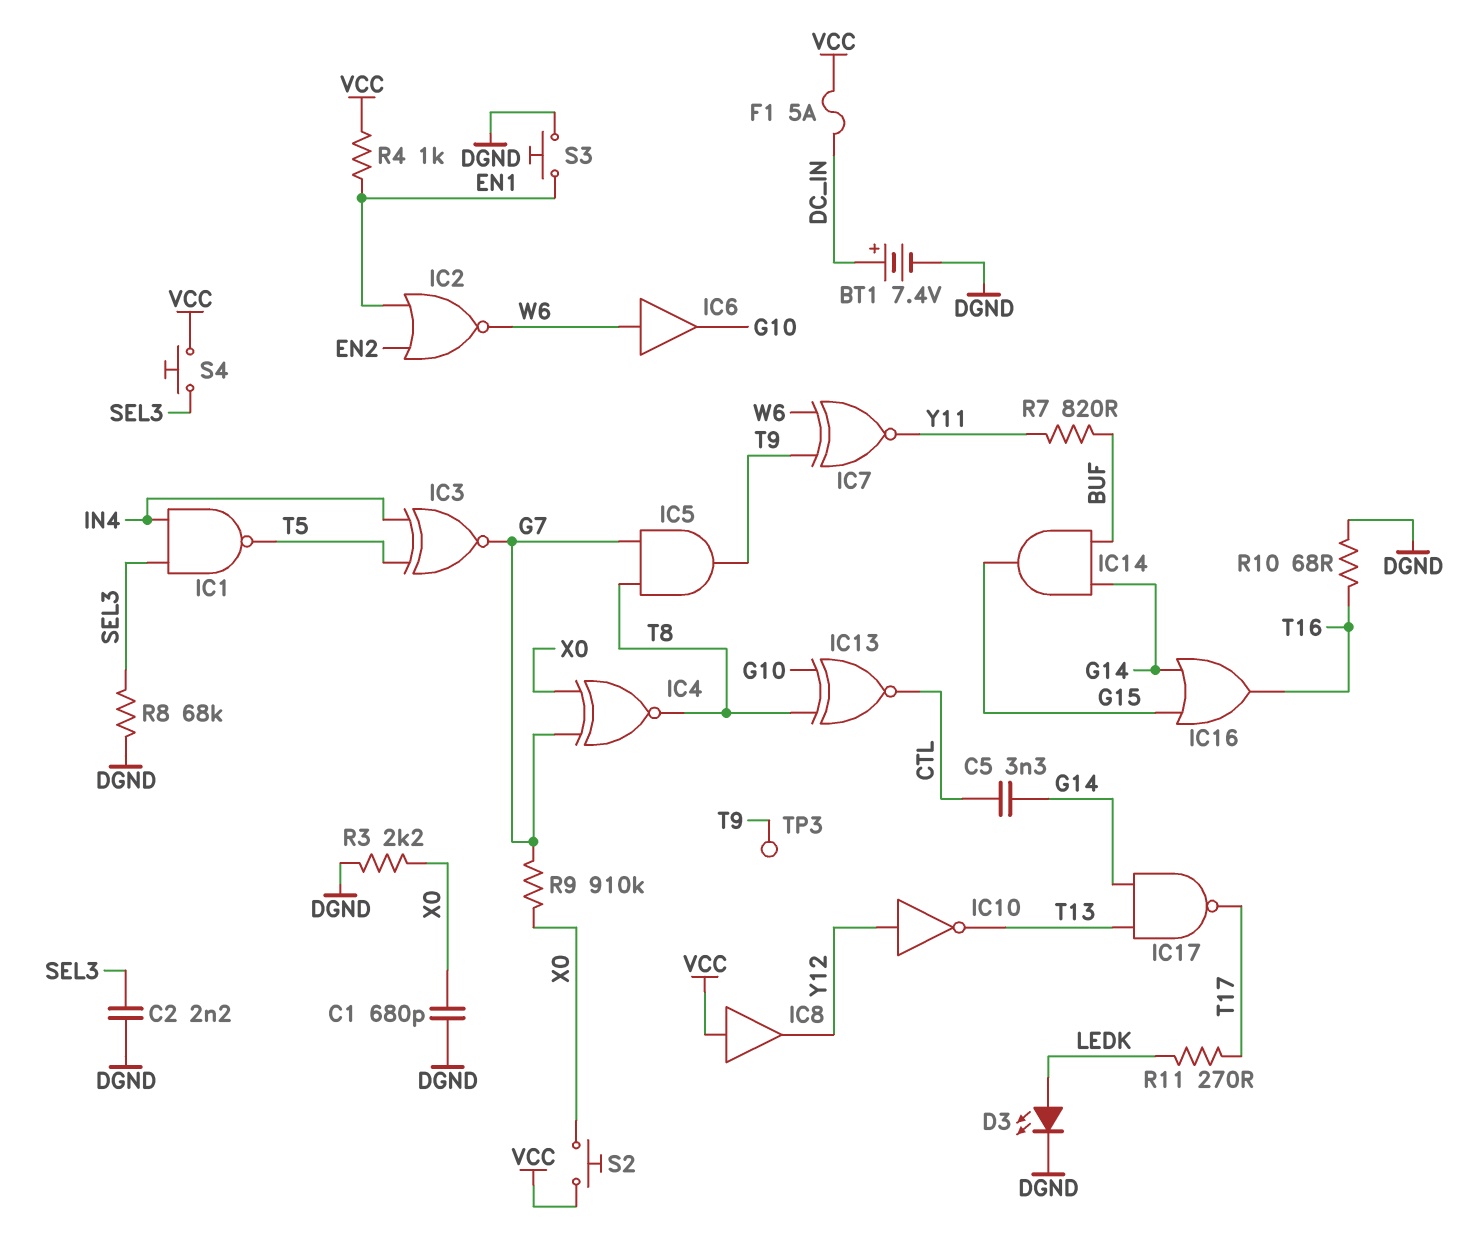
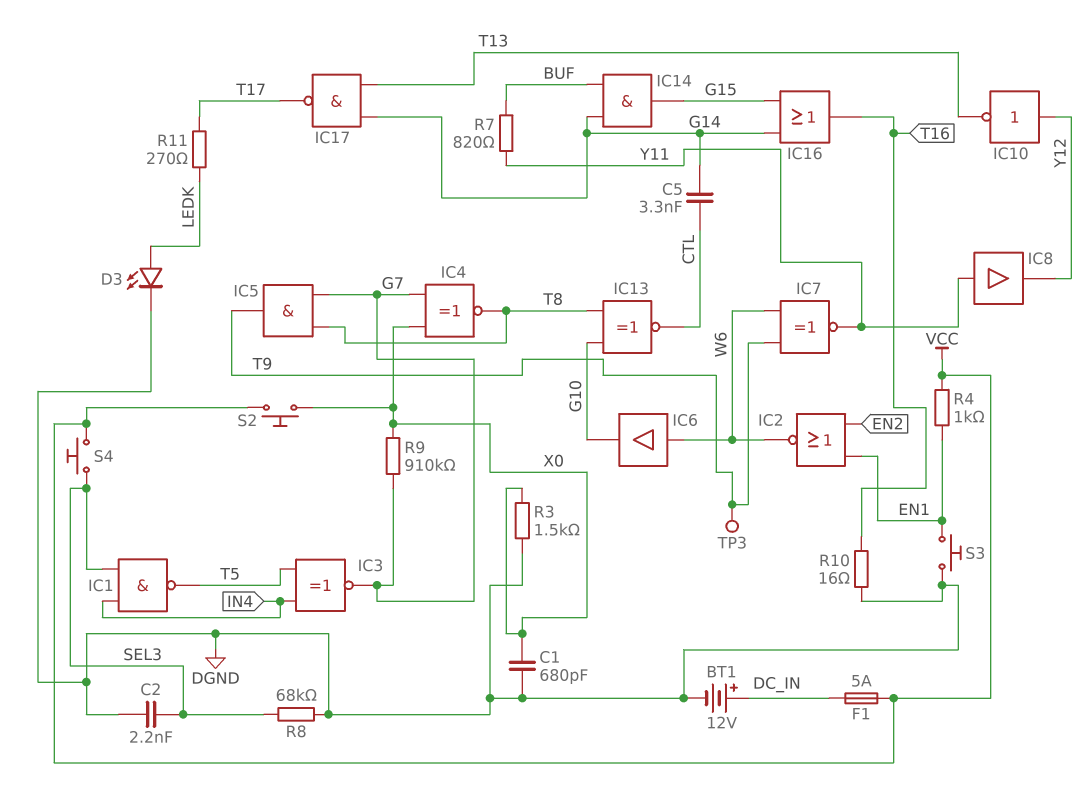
BT1: 7.4V (plus DC_IN, minus DGND) -> 12V (plus DC_IN, minus DGND)
IC8: buffer (in VCC, out Y12) -> buffer (in Y11, out Y12)
R3: 2.2k (DGND, X0) -> 1.5k (DGND, X0)
R10: 68 (DGND, T16) -> 16 (DGND, T16)

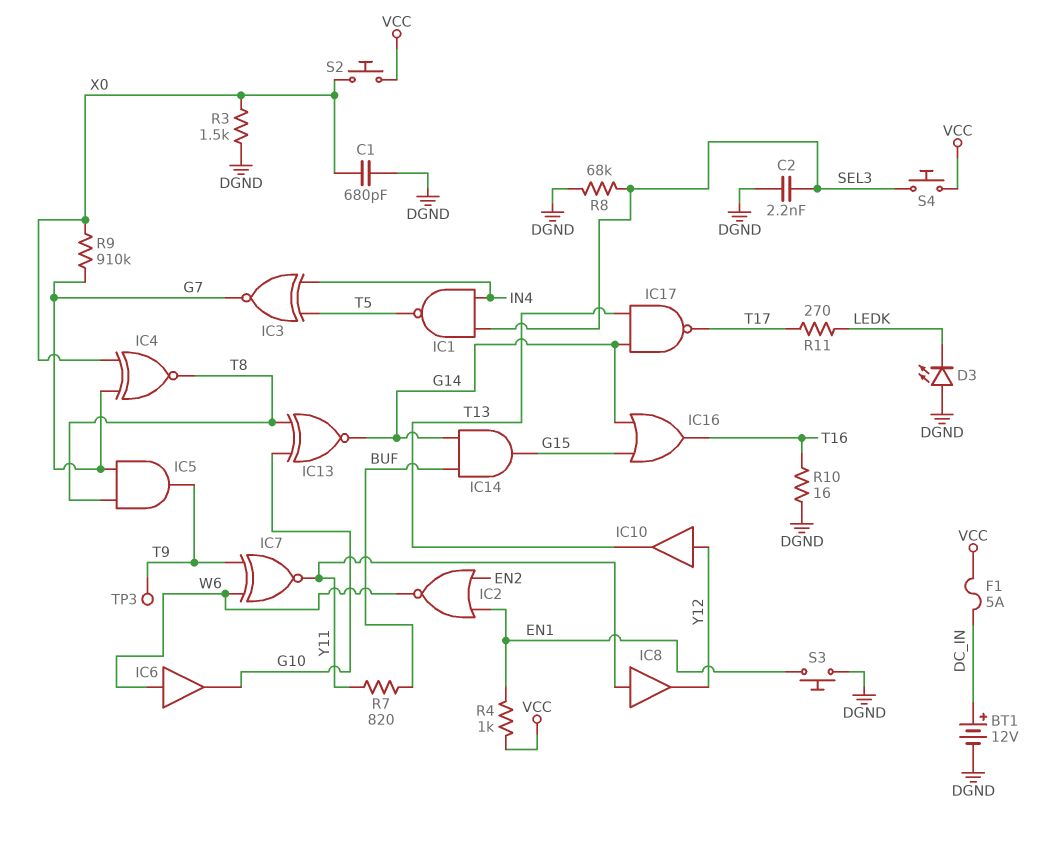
C5: 3.3nF (CTL, G14) -> none
D3: LED (A LEDK, K DGND) -> LED (A DGND, K LEDK)
IC10: NOT (in Y12, out T13) -> buffer (in Y12, out T13)
IC13: XNOR (in G10, in T8, out CTL) -> XNOR (in G10, in T8, out G14)

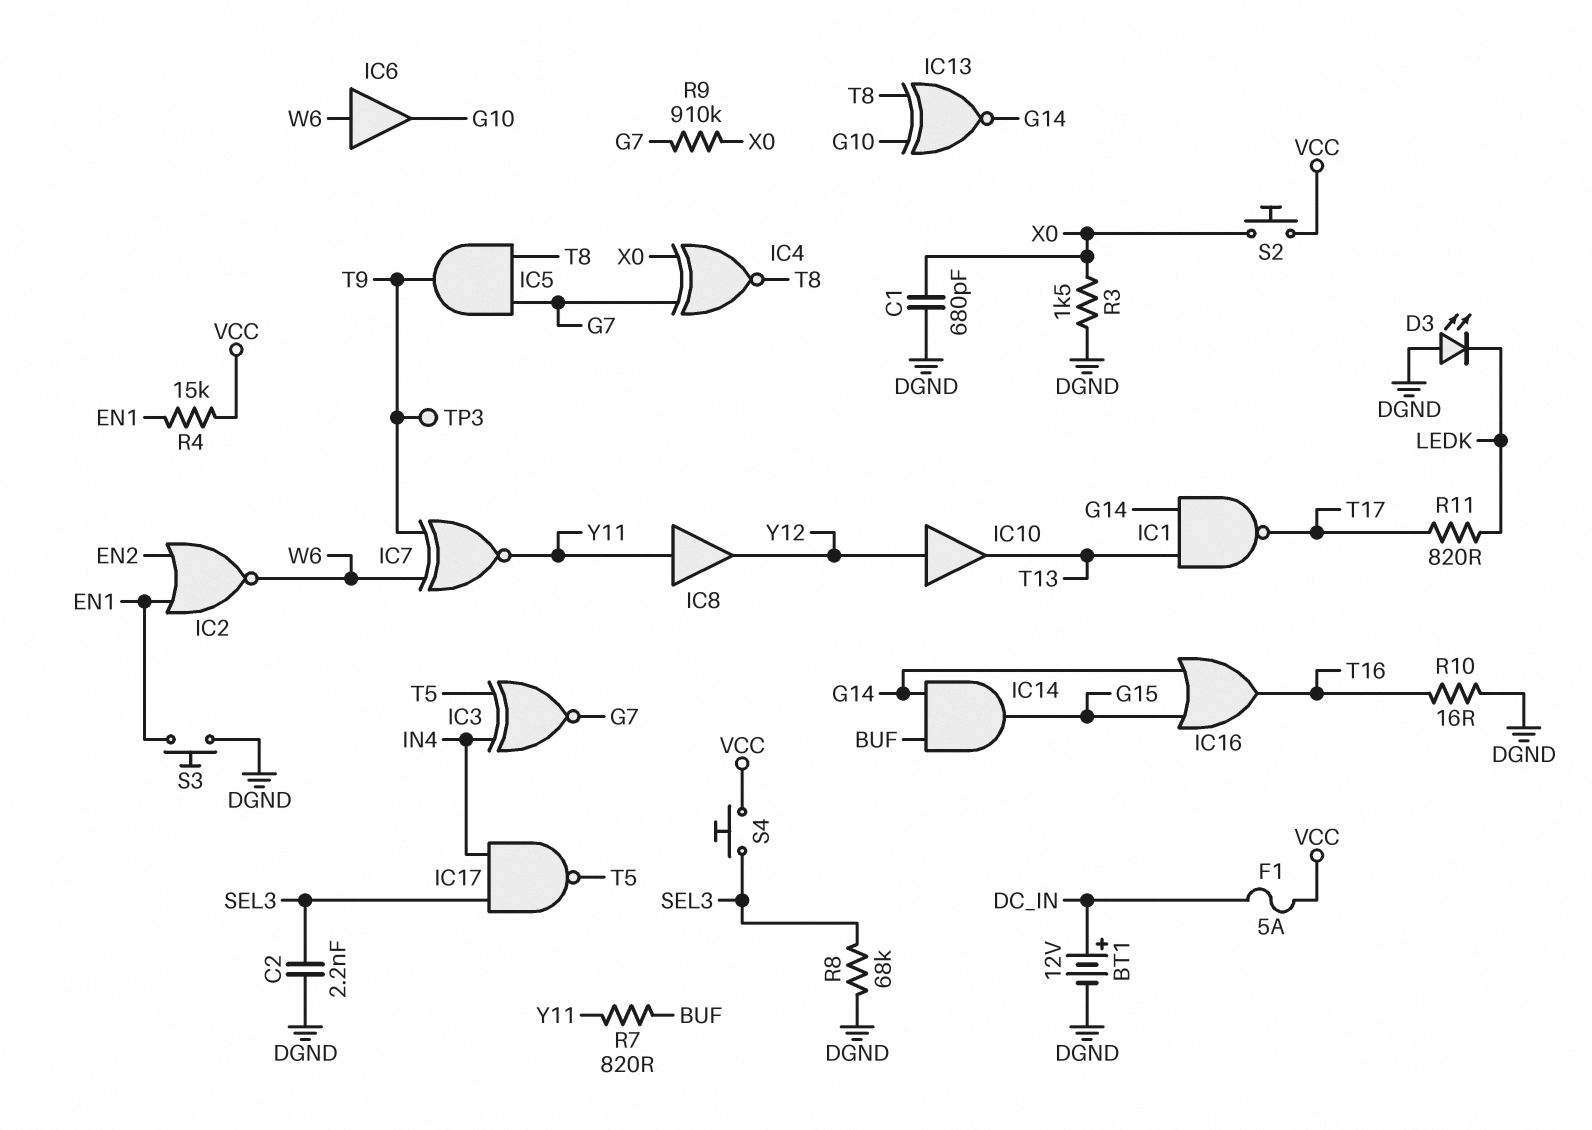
IC1: NAND (in IN4, in SEL3, out T5) -> NAND (in G14, in T13, out T17)
IC17: NAND (in G14, in T13, out T17) -> NAND (in IN4, in SEL3, out T5)
R4: 1k (EN1, VCC) -> 15k (EN1, VCC)
R11: 270 (LEDK, T17) -> 820 (LEDK, T17)

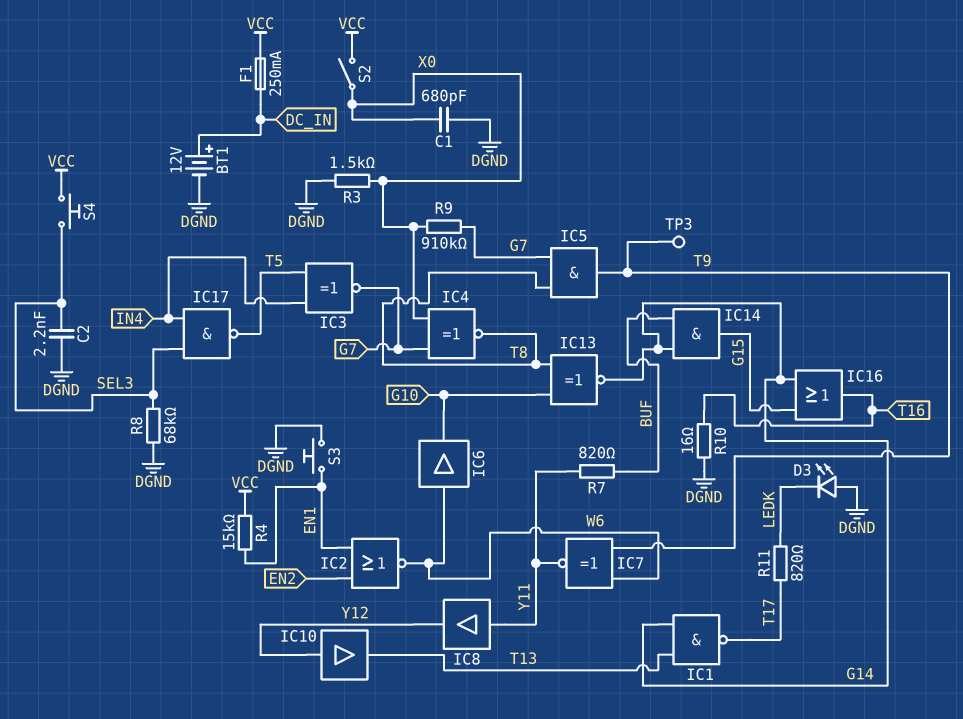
F1: 5A (DC_IN, VCC) -> 250mA (DC_IN, VCC)
S2: button (VCC, X0) -> switch (VCC, X0)

